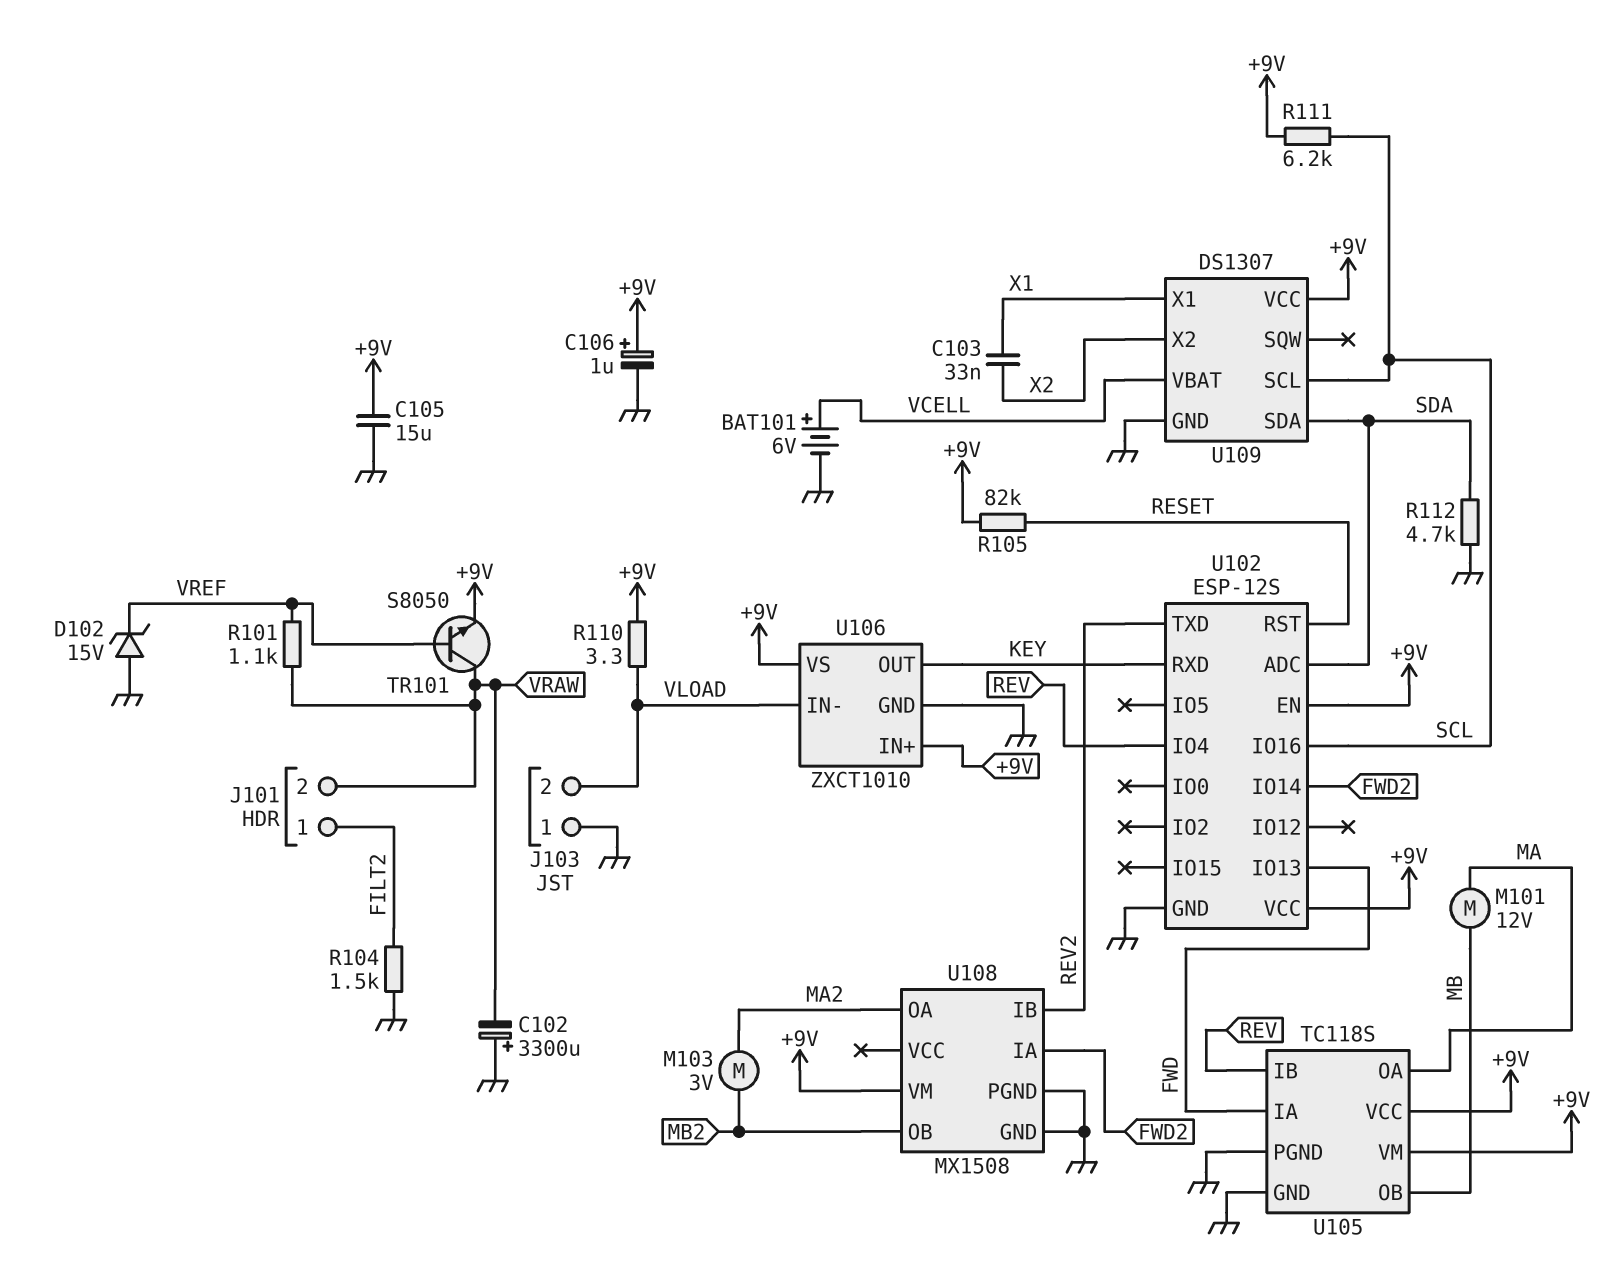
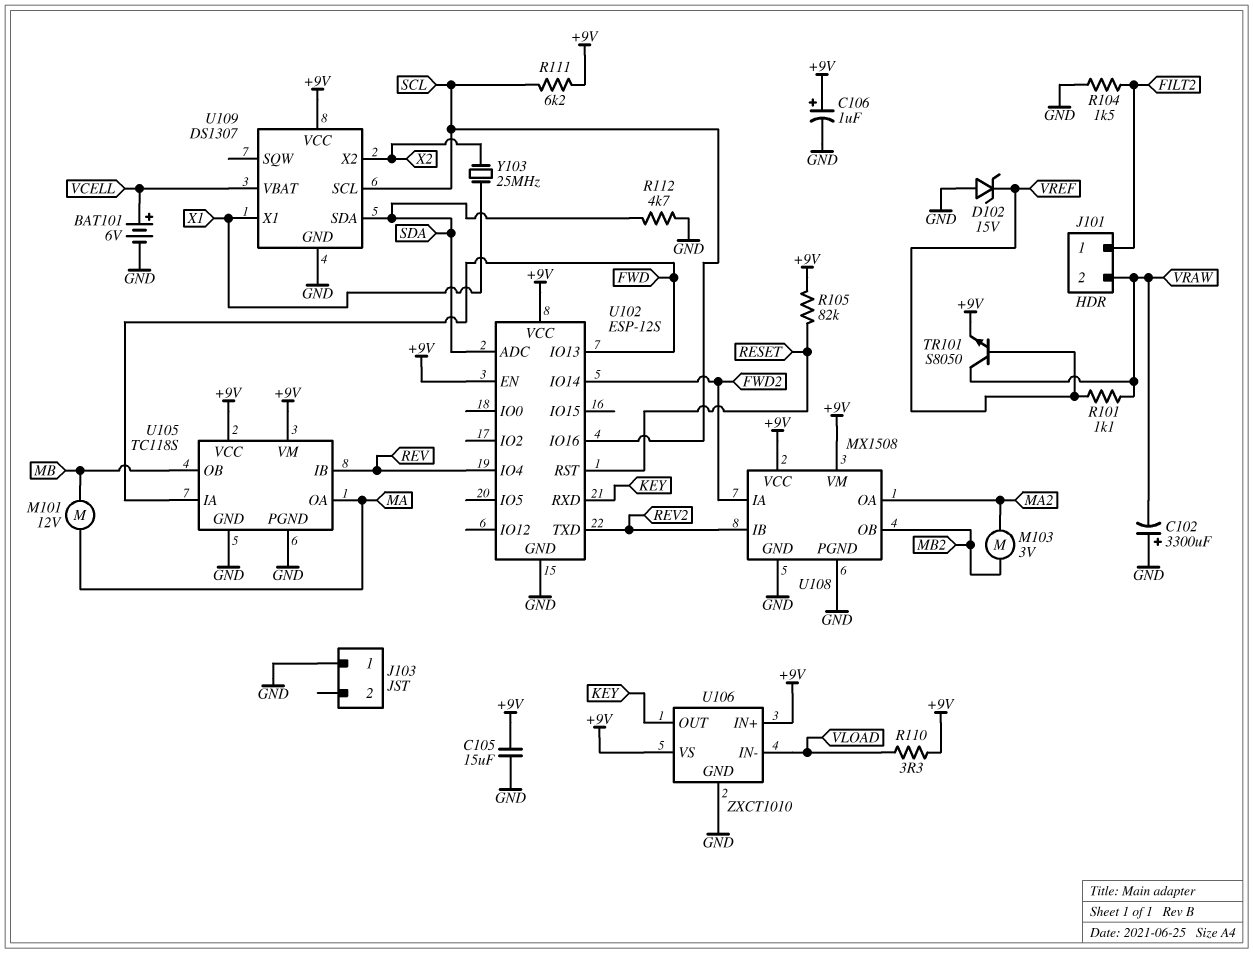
C103: 33nF (X1, X2) -> none
J103 pin 2: VLOAD -> none
U108 pin VCC: none -> +9V
Y103: none -> 25MHz (X1, X2)

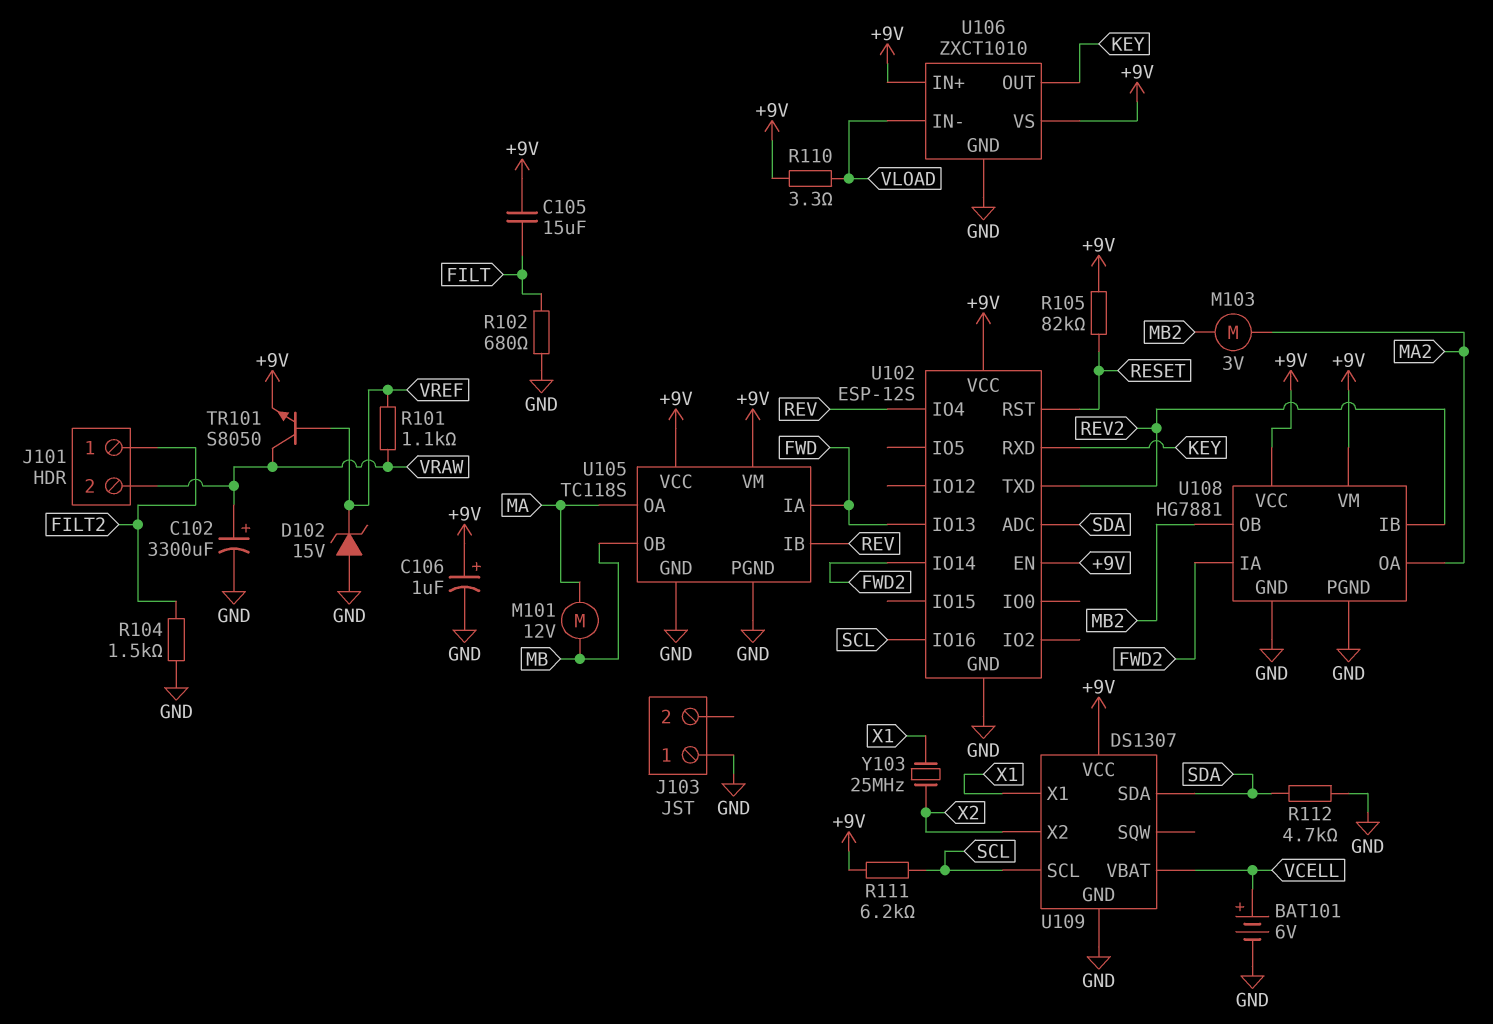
C102: 3300uF (plus GND, minus VRAW) -> 3300uF (plus VRAW, minus GND)
C105: 15uF (+9V, GND) -> 15uF (+9V, FILT)
R102: none -> 680 (FILT, GND)
U108: MX1508 -> HG7881

